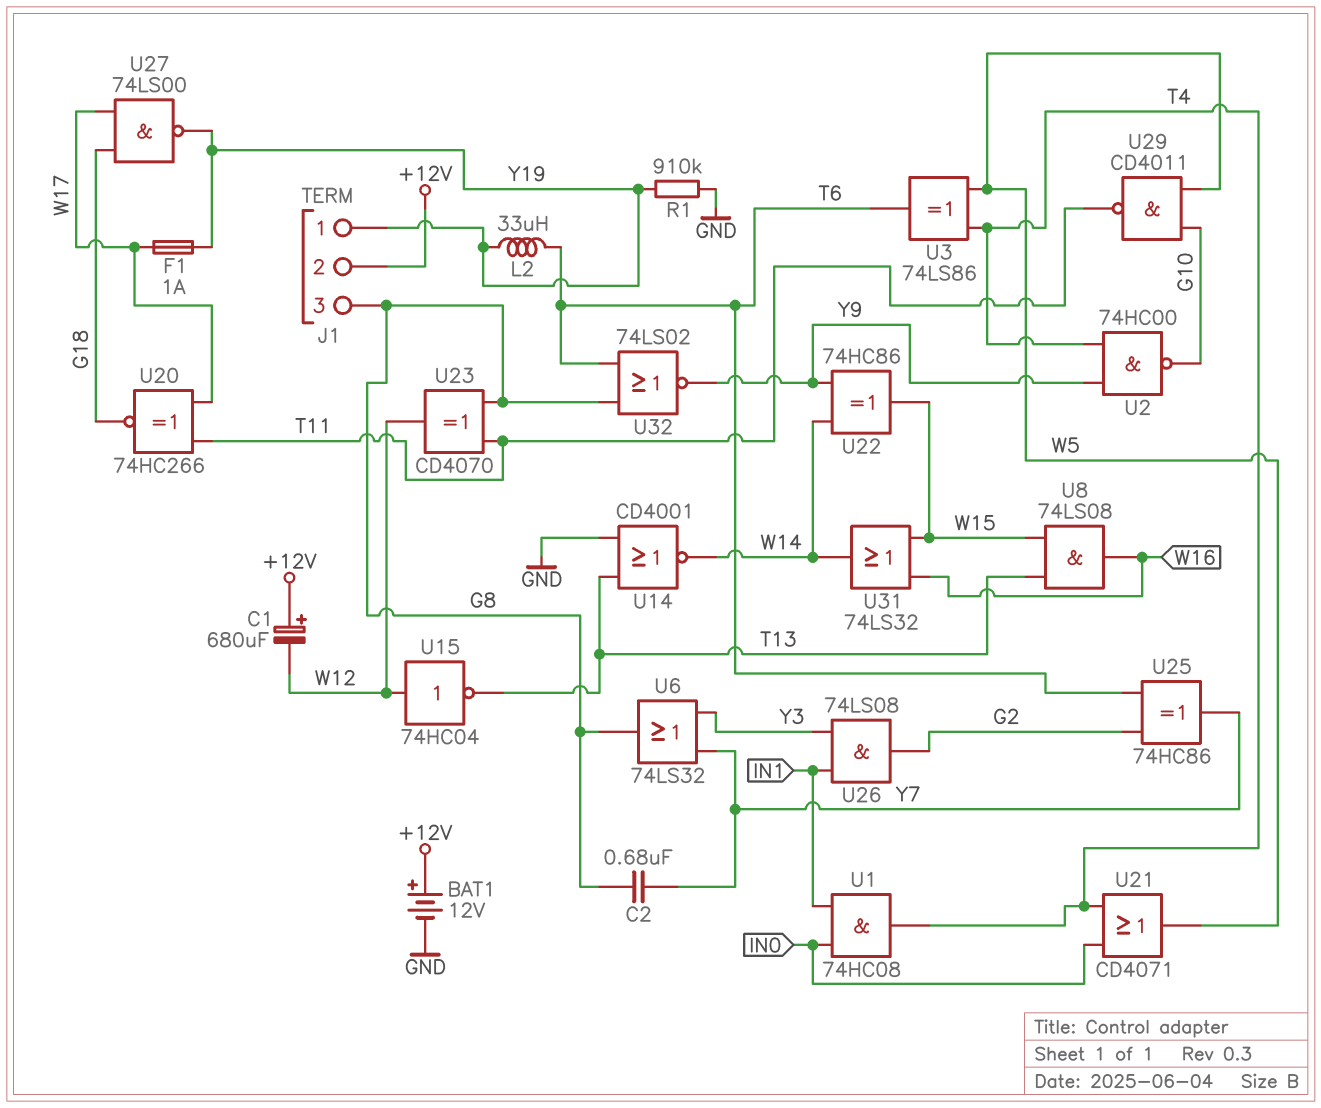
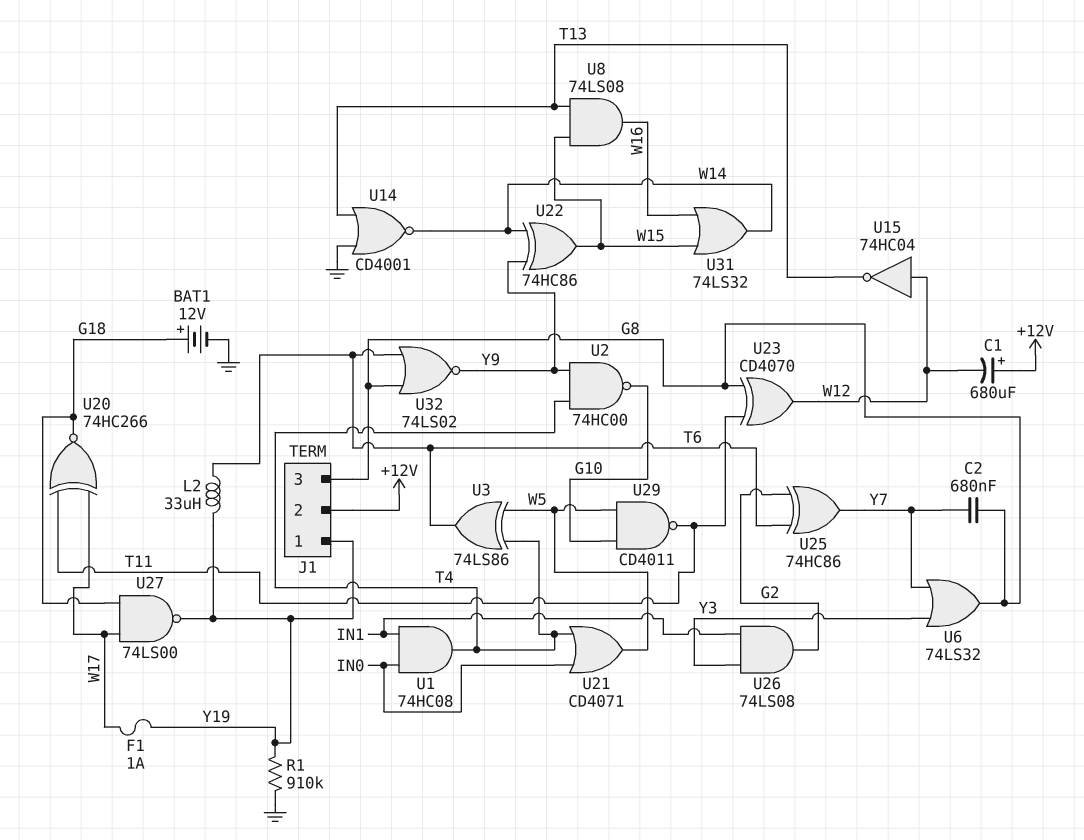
BAT1: 12V (plus +12V, minus GND) -> 12V (plus G18, minus GND)

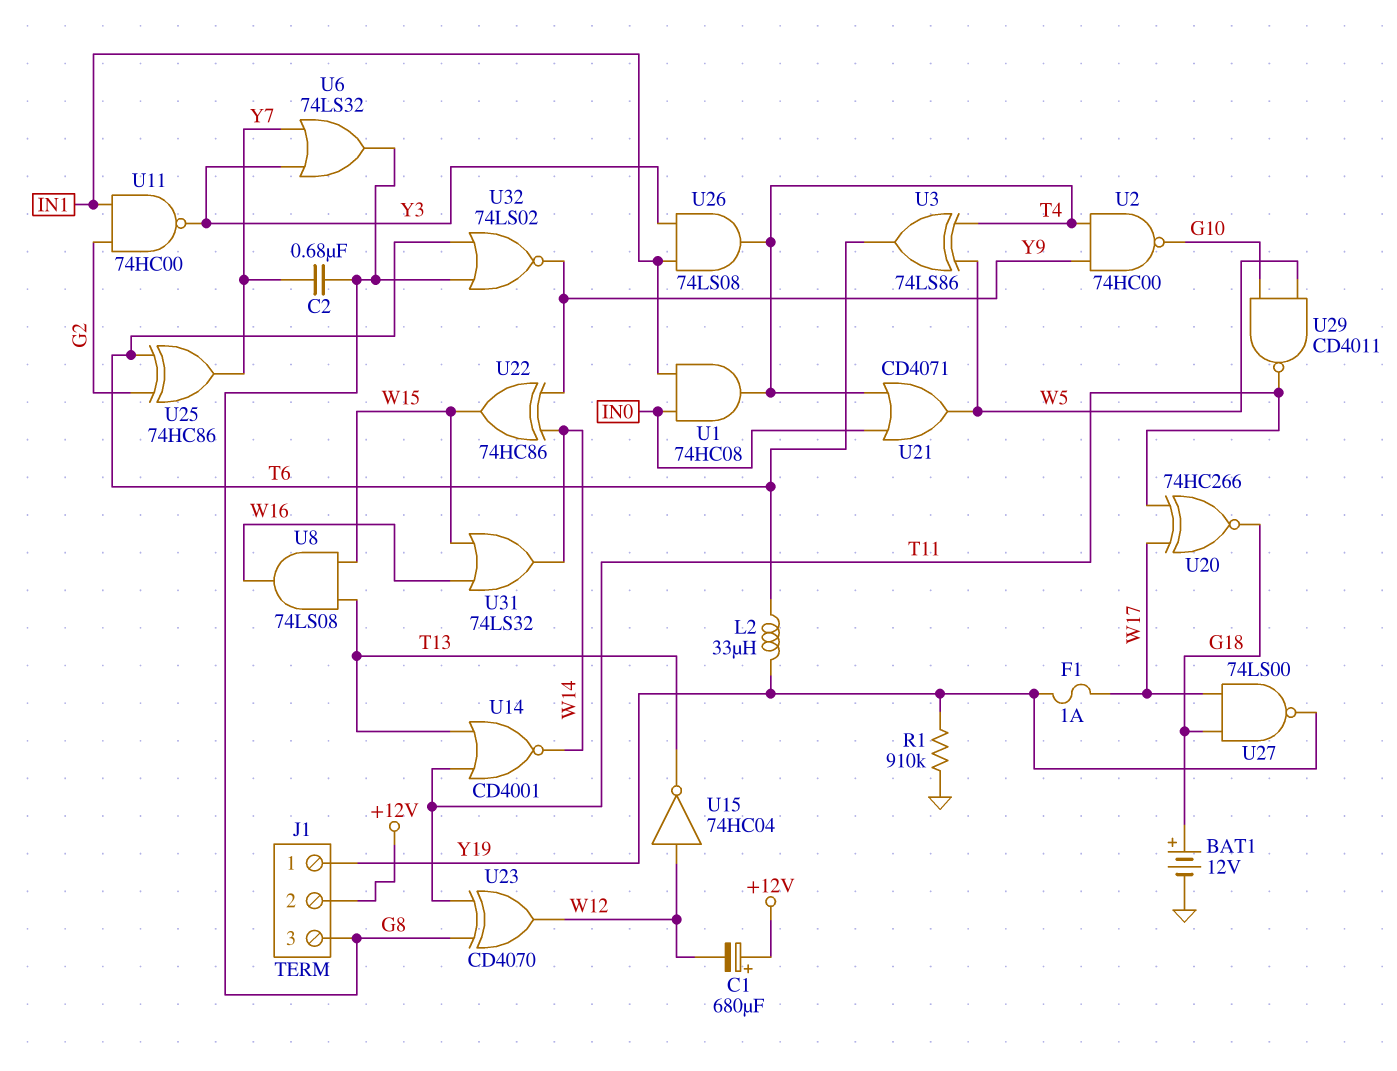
U11: none -> NAND 74HC00 (in G2, in IN1, out Y3)
U14: NOR CD4001 (in GND, in T13, out W14) -> NOR CD4001 (in T11, in T13, out W14)
U26: AND 74LS08 (in IN1, in Y3, out G2) -> AND 74LS08 (in IN1, in Y3, out T4)

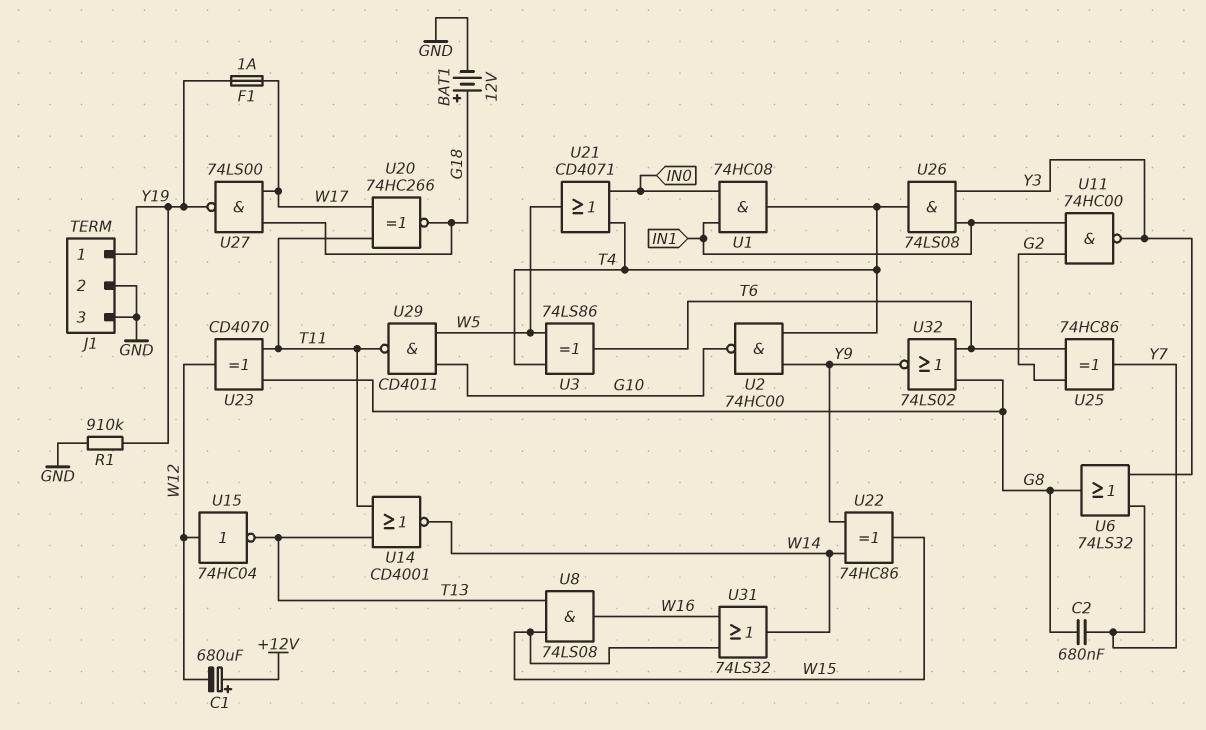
J1 pin 2: +12V -> GND
J1 pin 3: G8 -> GND
L2: 33uH (T6, Y19) -> none

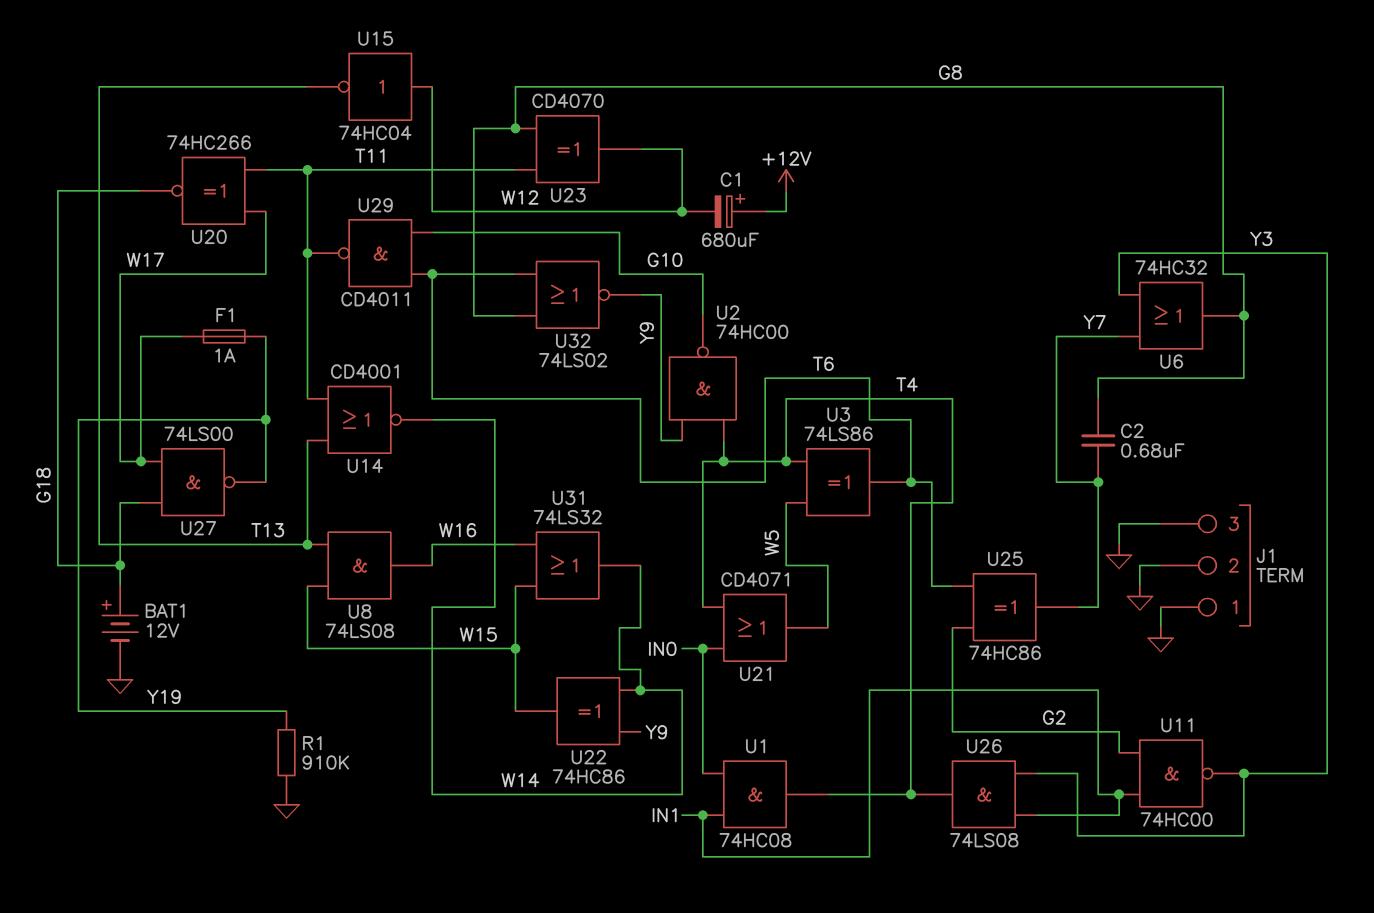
J1 pin 1: Y19 -> GND
U6: OR 74LS32 (in Y3, in Y7, out G8) -> OR 74HC32 (in Y3, in Y7, out G8)
U29: NAND CD4011 (in G10, in W5, out T11) -> NAND CD4011 (in G10, in T6, out T11)

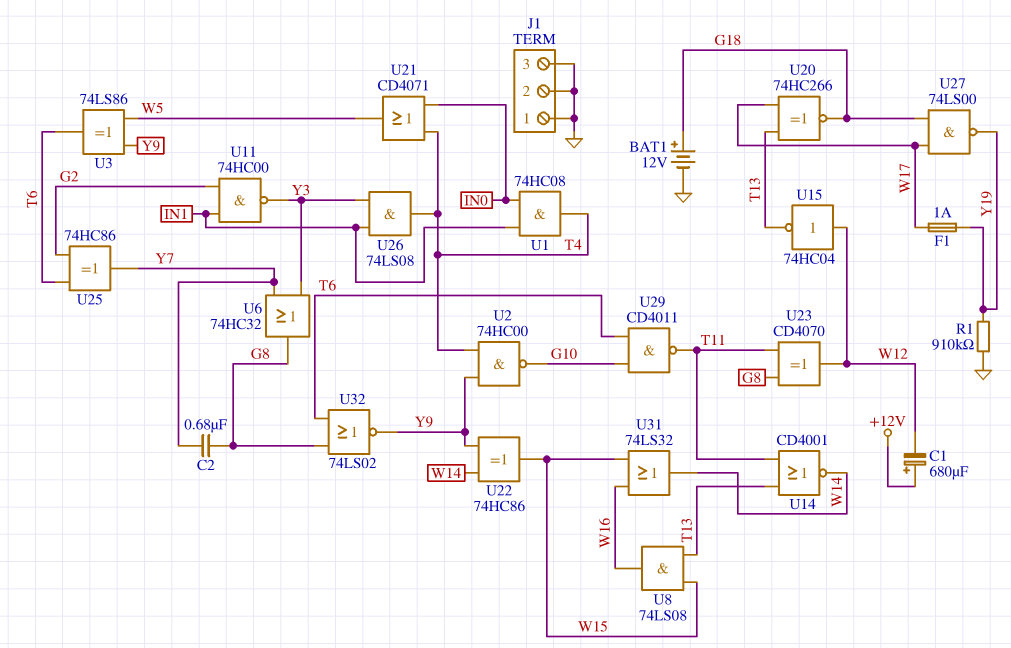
U3: XOR 74LS86 (in T4, in W5, out T6) -> XOR 74LS86 (in W5, in Y9, out T6)
U20: XNOR 74HC266 (in T11, in W17, out G18) -> XNOR 74HC266 (in T13, in W17, out G18)

